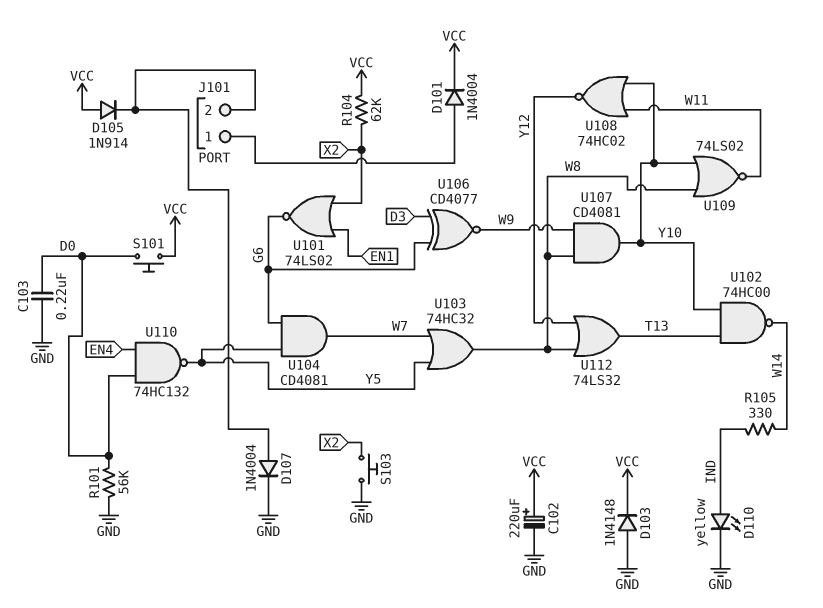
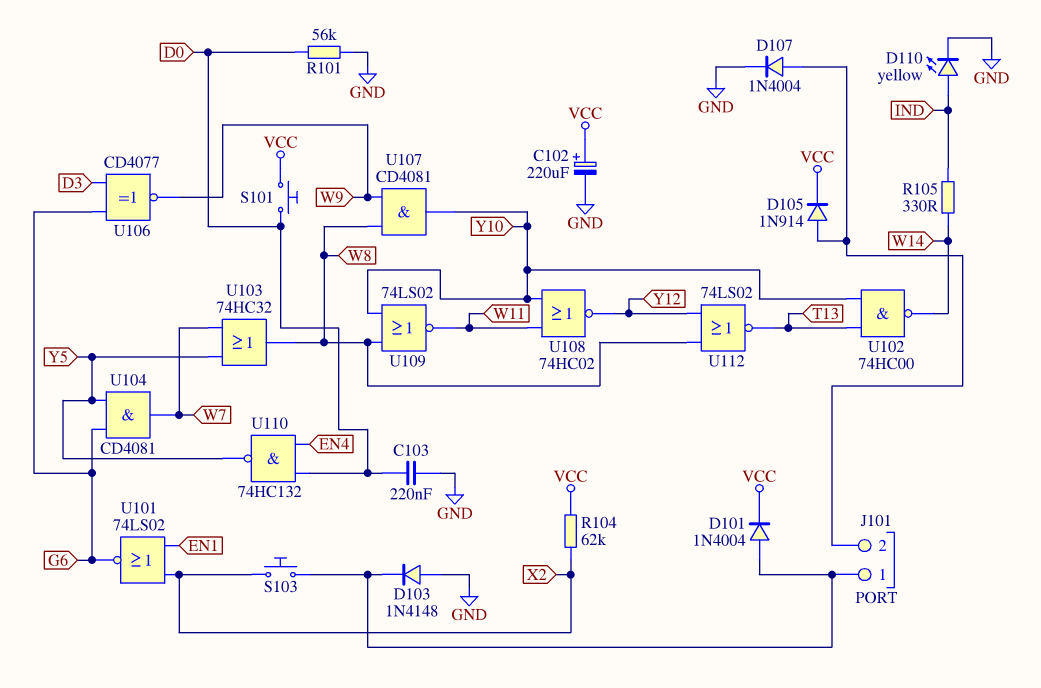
D103: diode 1N4148 (A GND, K VCC) -> diode 1N4148 (A GND, K J101/1)
D105: diode 1N914 (A VCC, K J101/2) -> diode 1N914 (A J101/2, K VCC)
S103: button (GND, X2) -> button (J101/1, X2)
U112: OR 74LS32 (in W8, in Y12, out T13) -> NOR 74LS02 (in W8, in Y12, out T13)

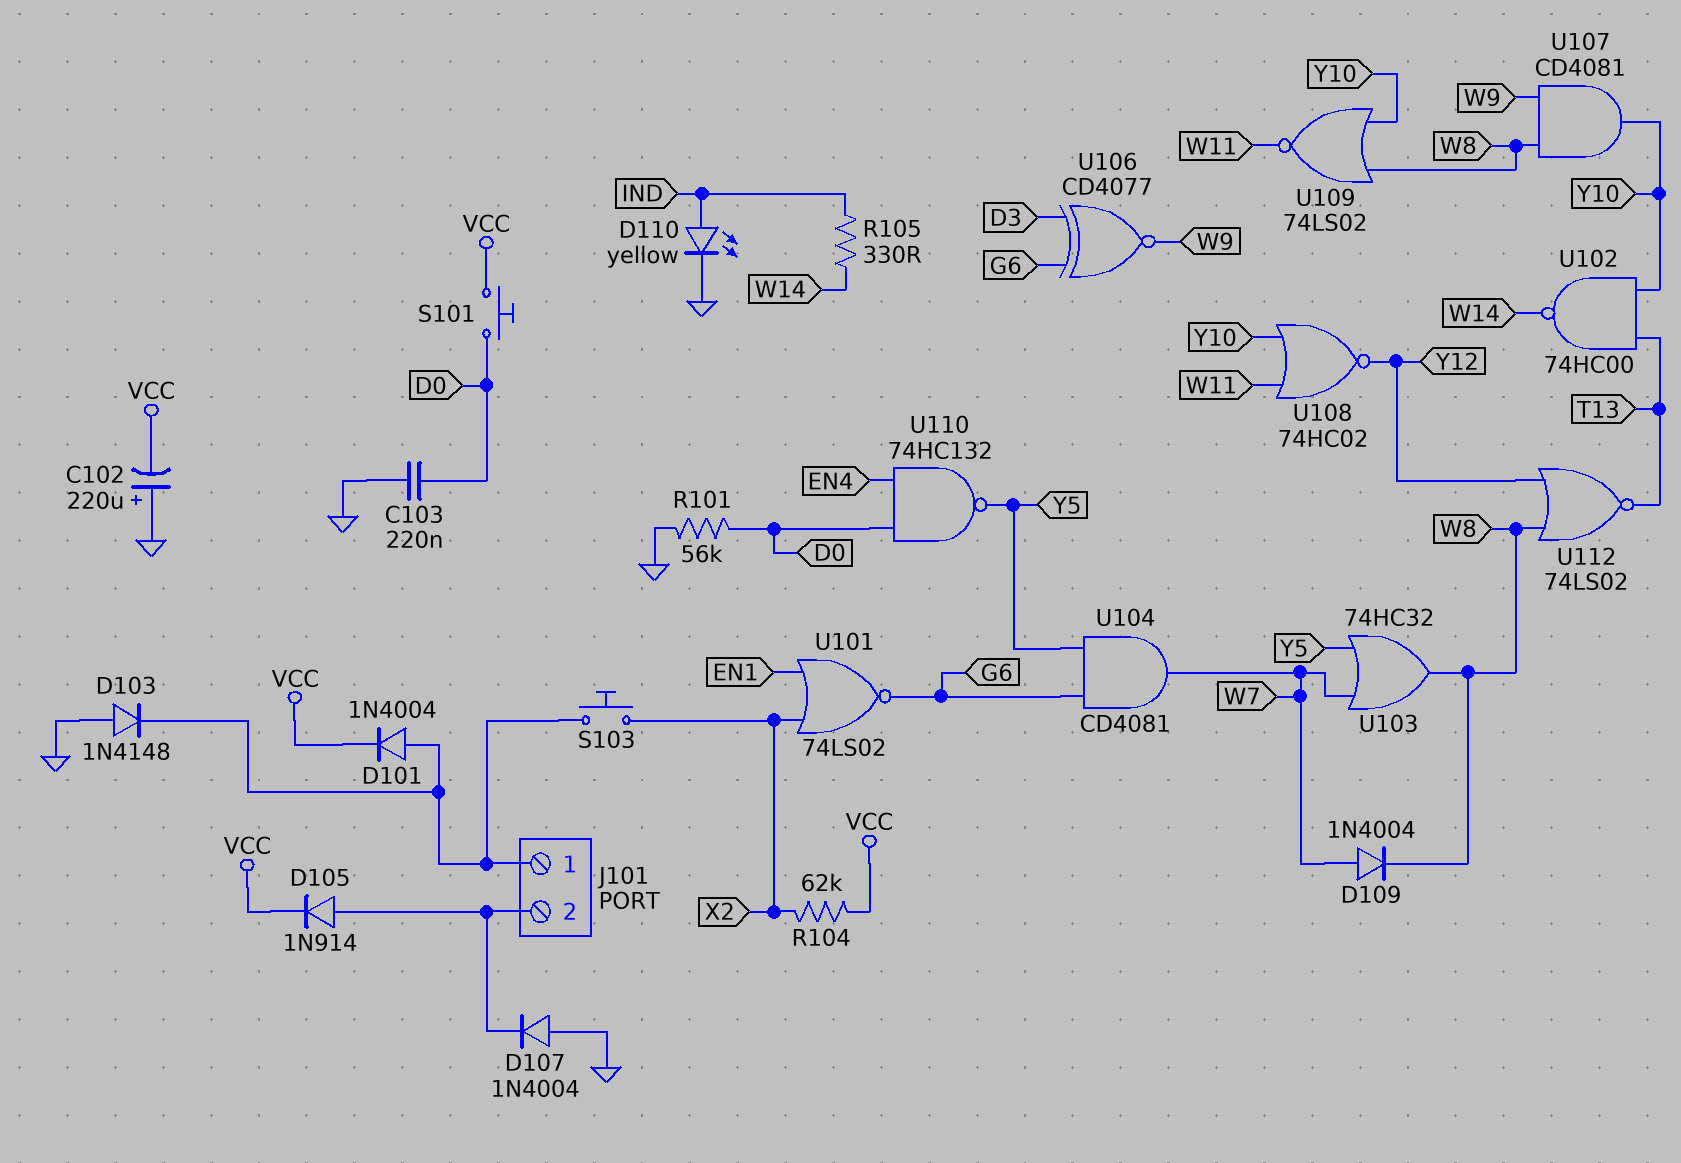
C102: 220uF (plus VCC, minus GND) -> 220uF (plus GND, minus VCC)
D107: diode 1N4004 (A J101/2, K GND) -> diode 1N4004 (A GND, K J101/2)
D109: none -> diode 1N4004 (A W7, K W8)

